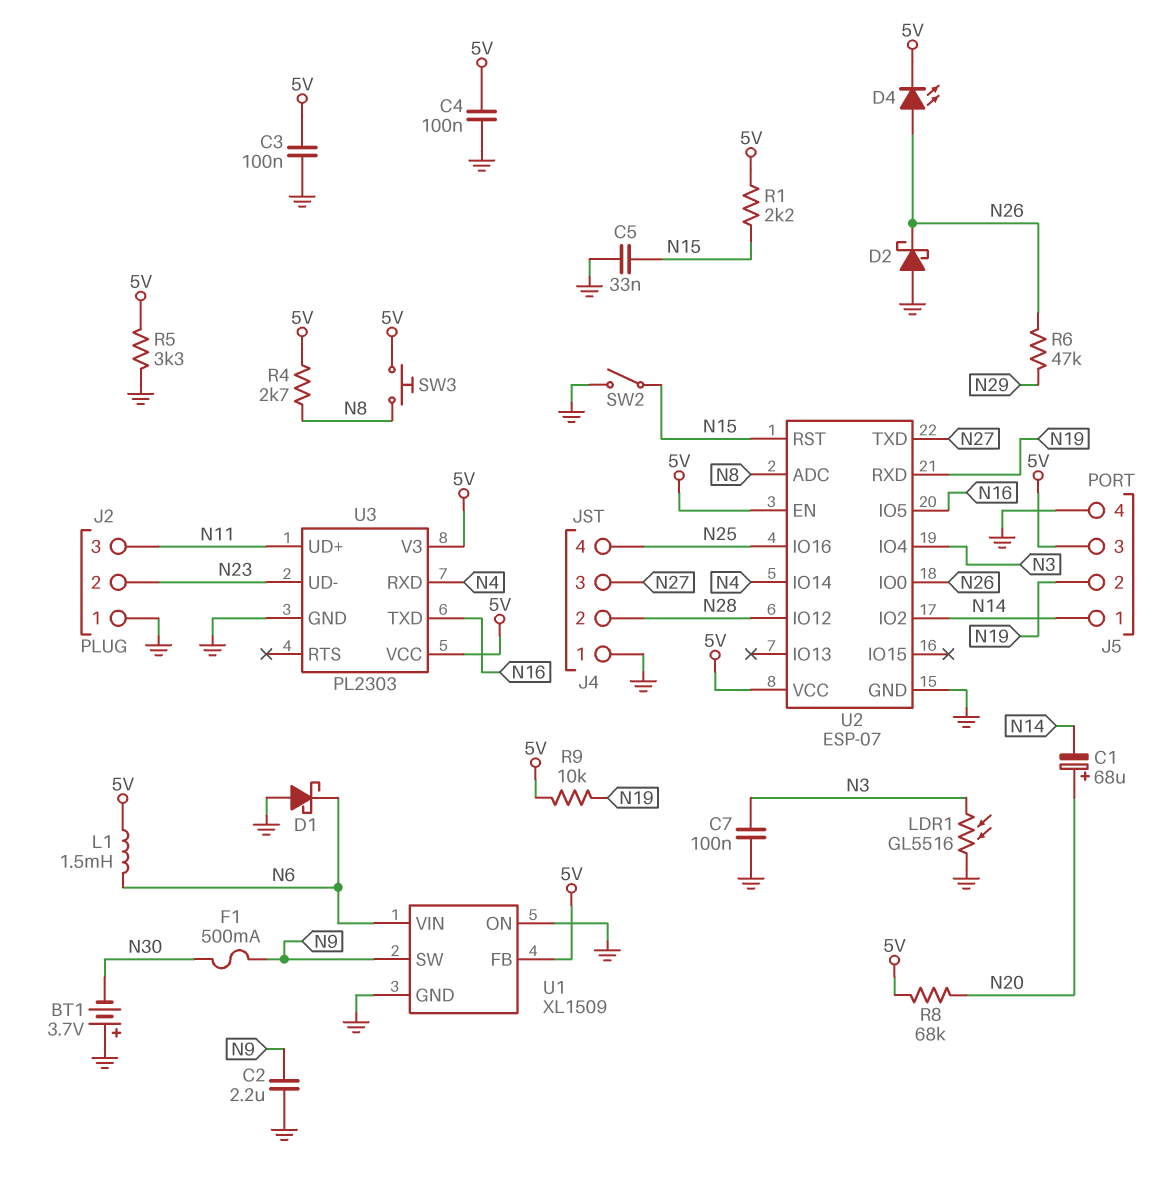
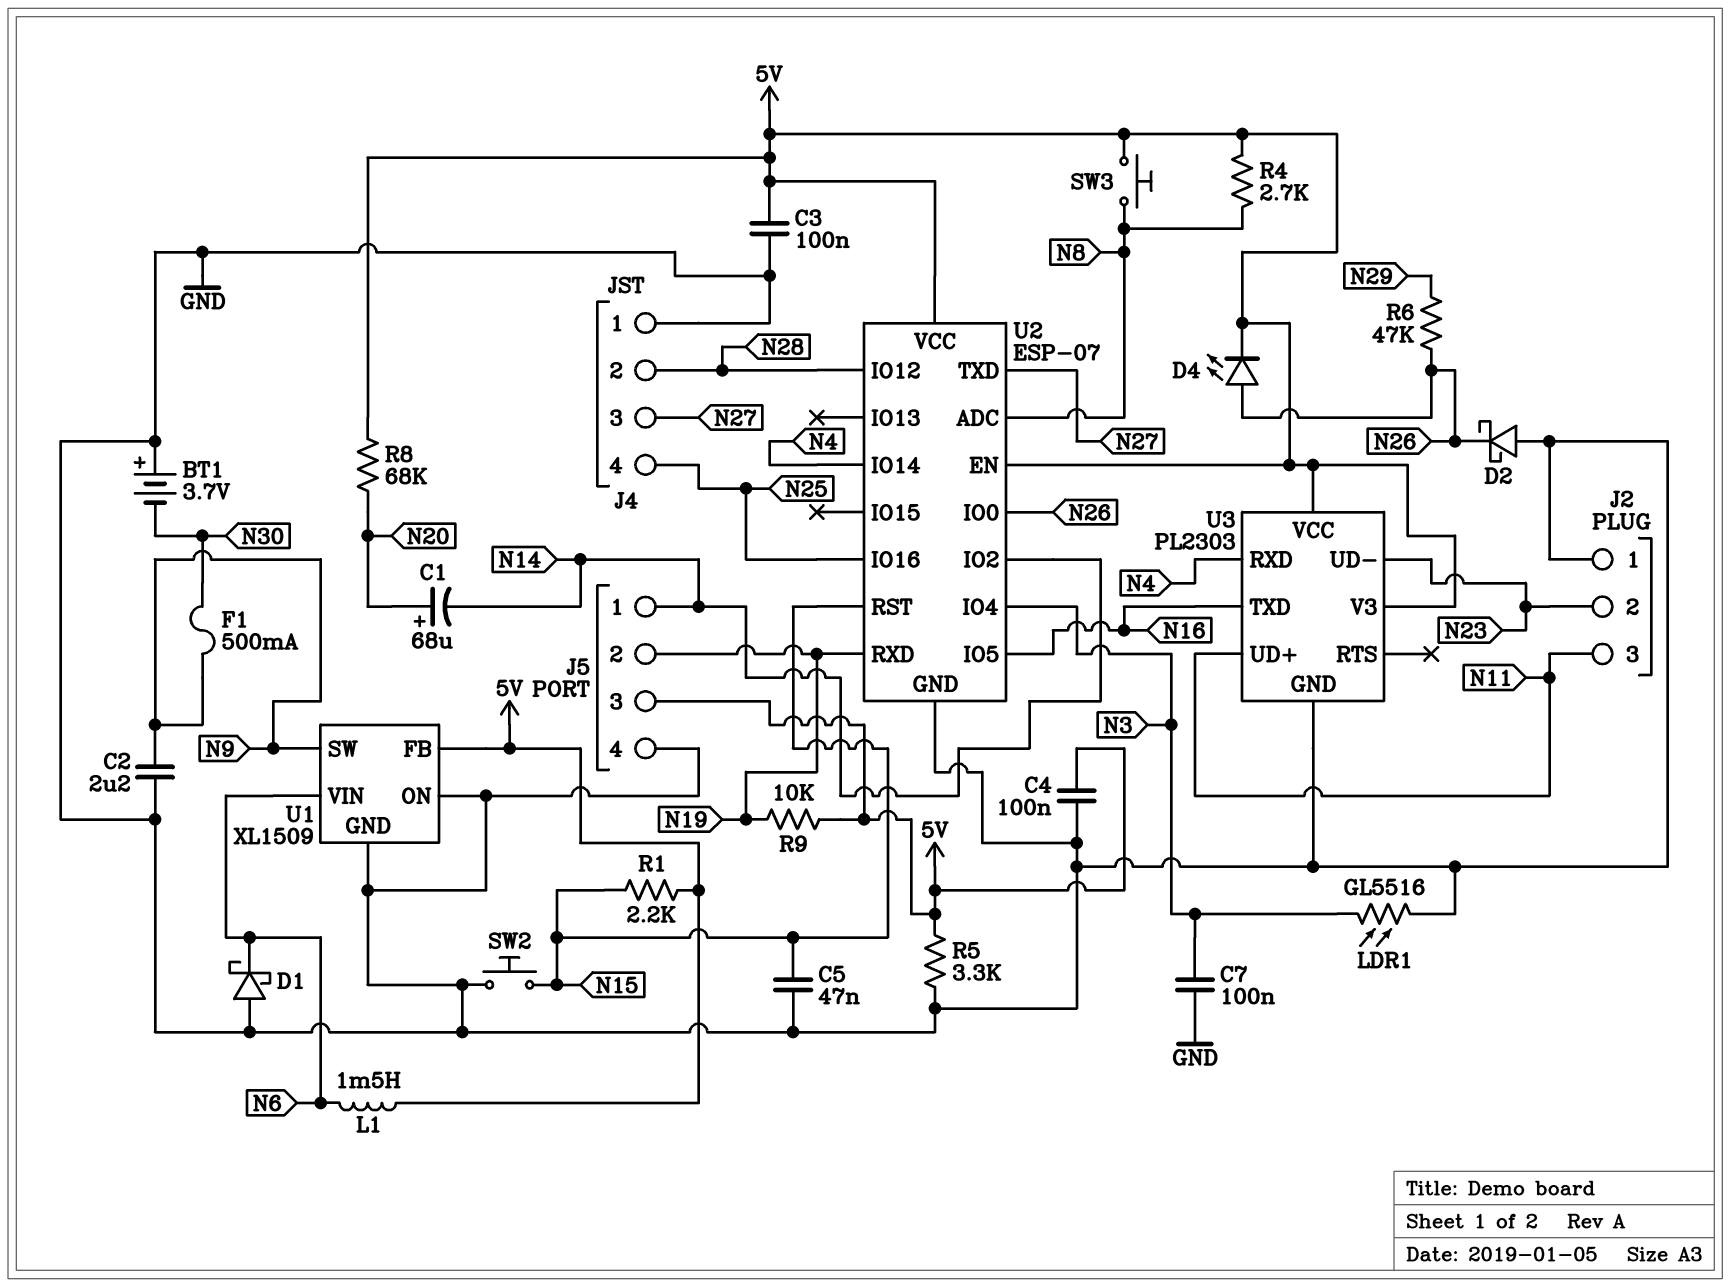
C5: 33nF (GND, N15) -> 47nF (GND, N15)
SW2: switch (GND, N15) -> button (GND, N15)

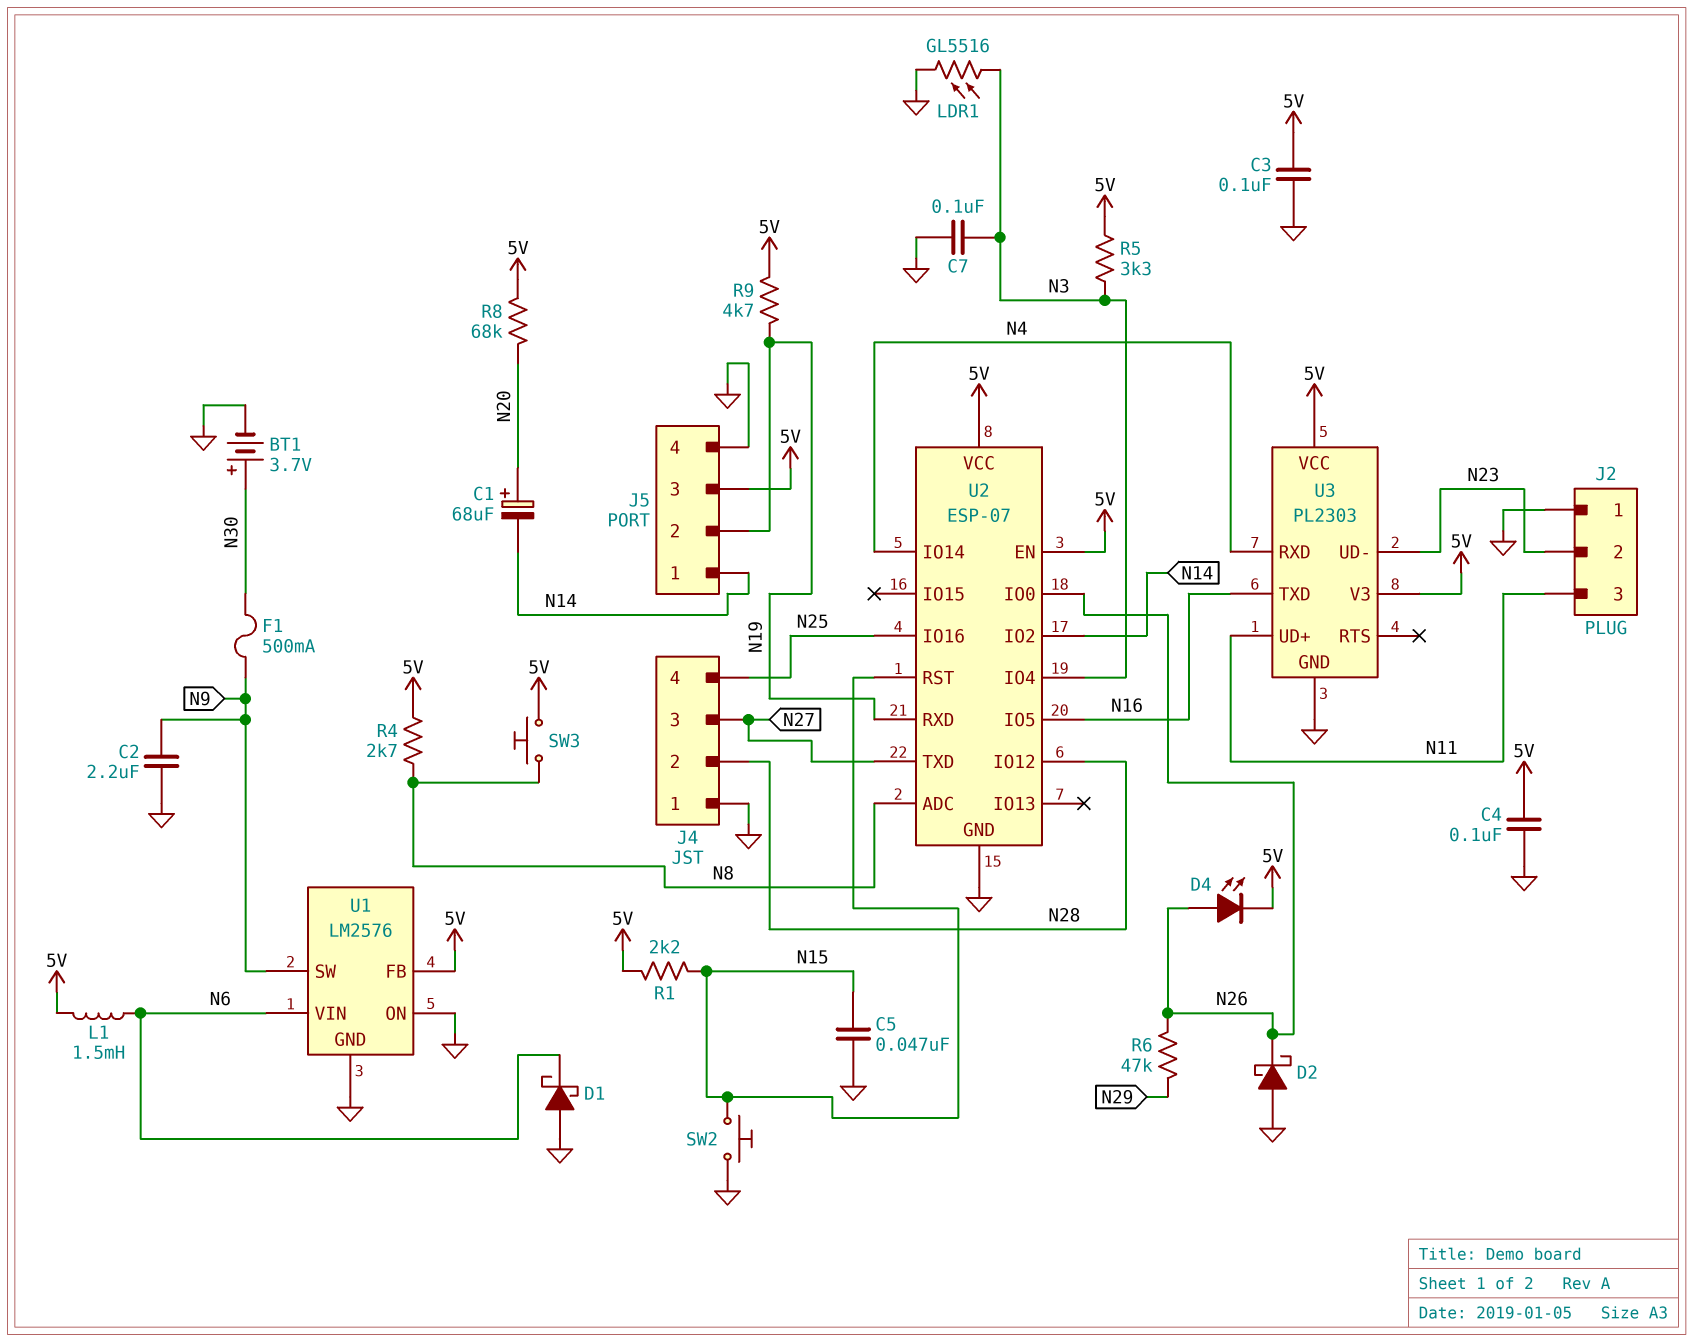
BT1: 3.7V (plus GND, minus N30) -> 3.7V (plus N30, minus GND)
R5: 3.3k (5V, GND) -> 3.3k (5V, N3)
R9: 10k (5V, N19) -> 4.7k (5V, N19)
U1: XL1509 -> LM2576

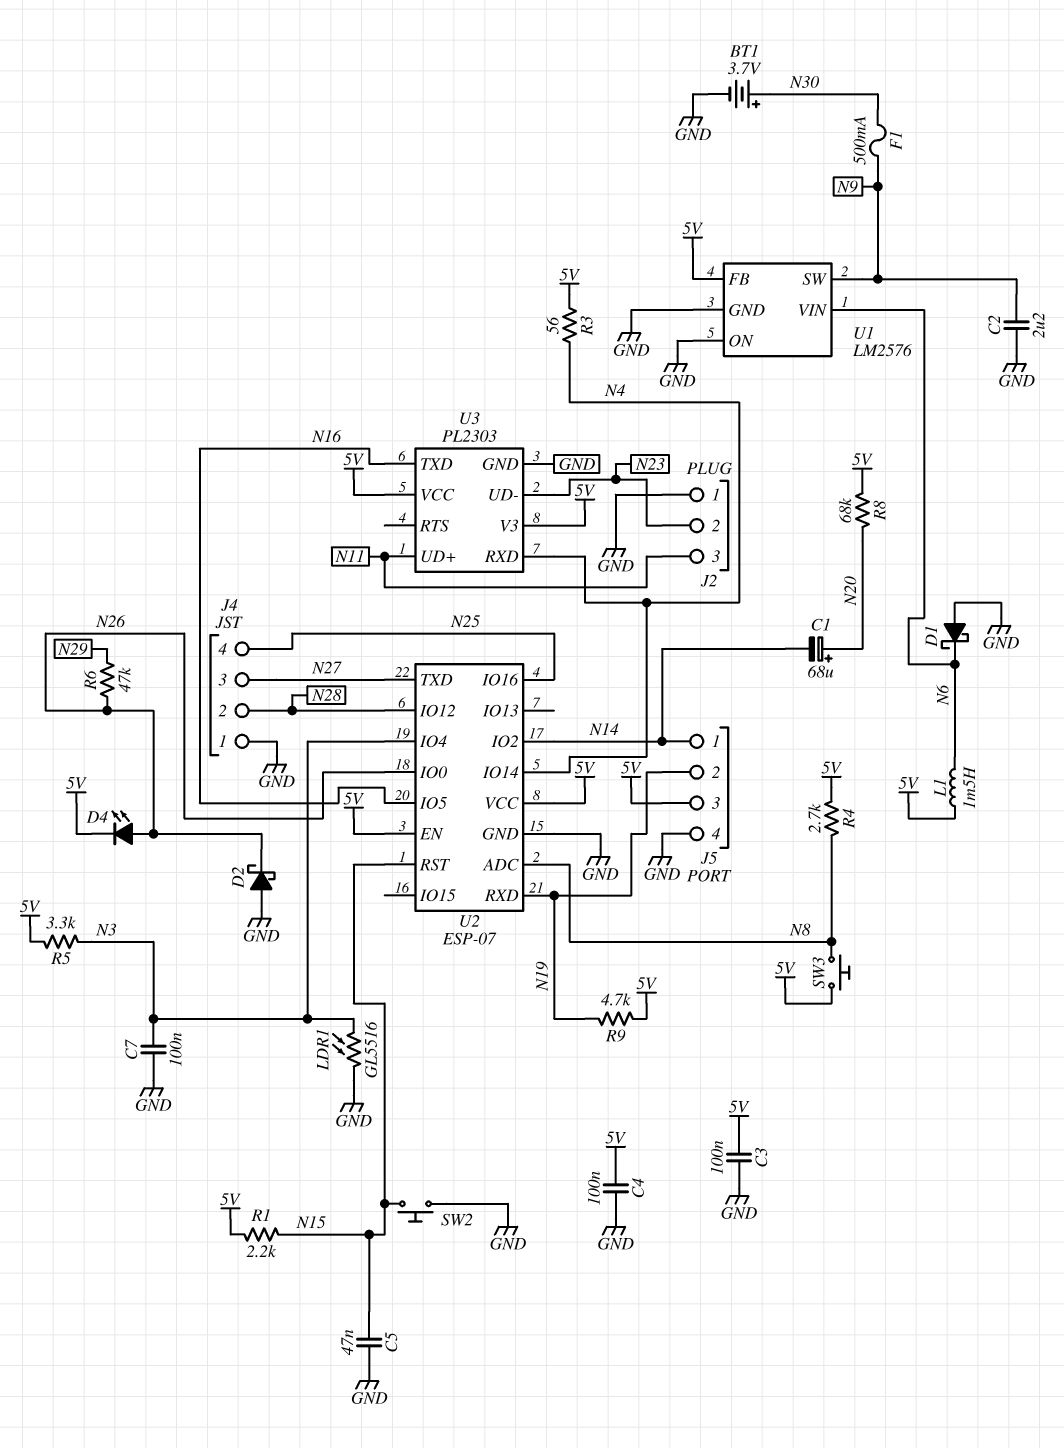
R3: none -> 56 (5V, N4)

